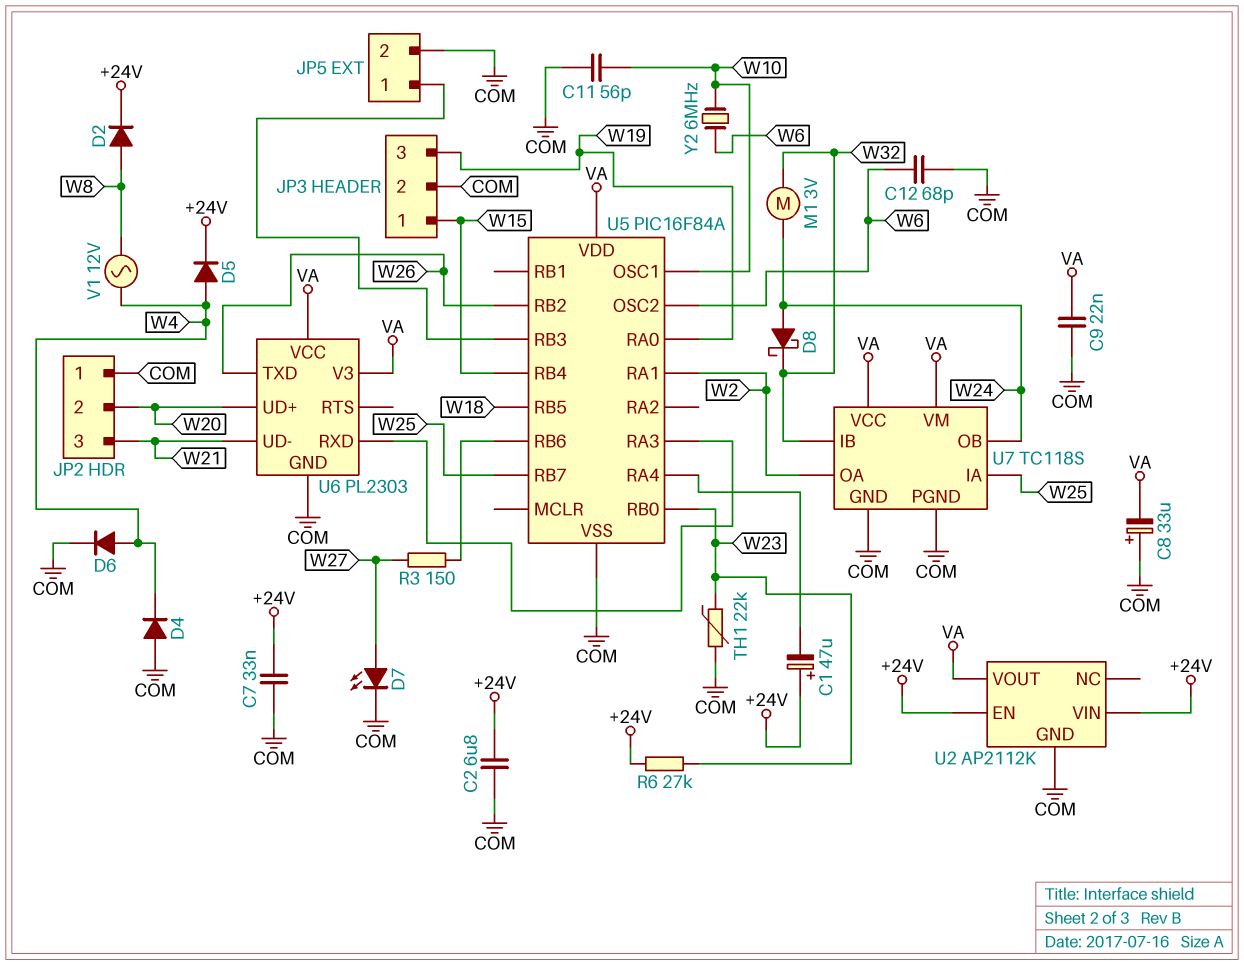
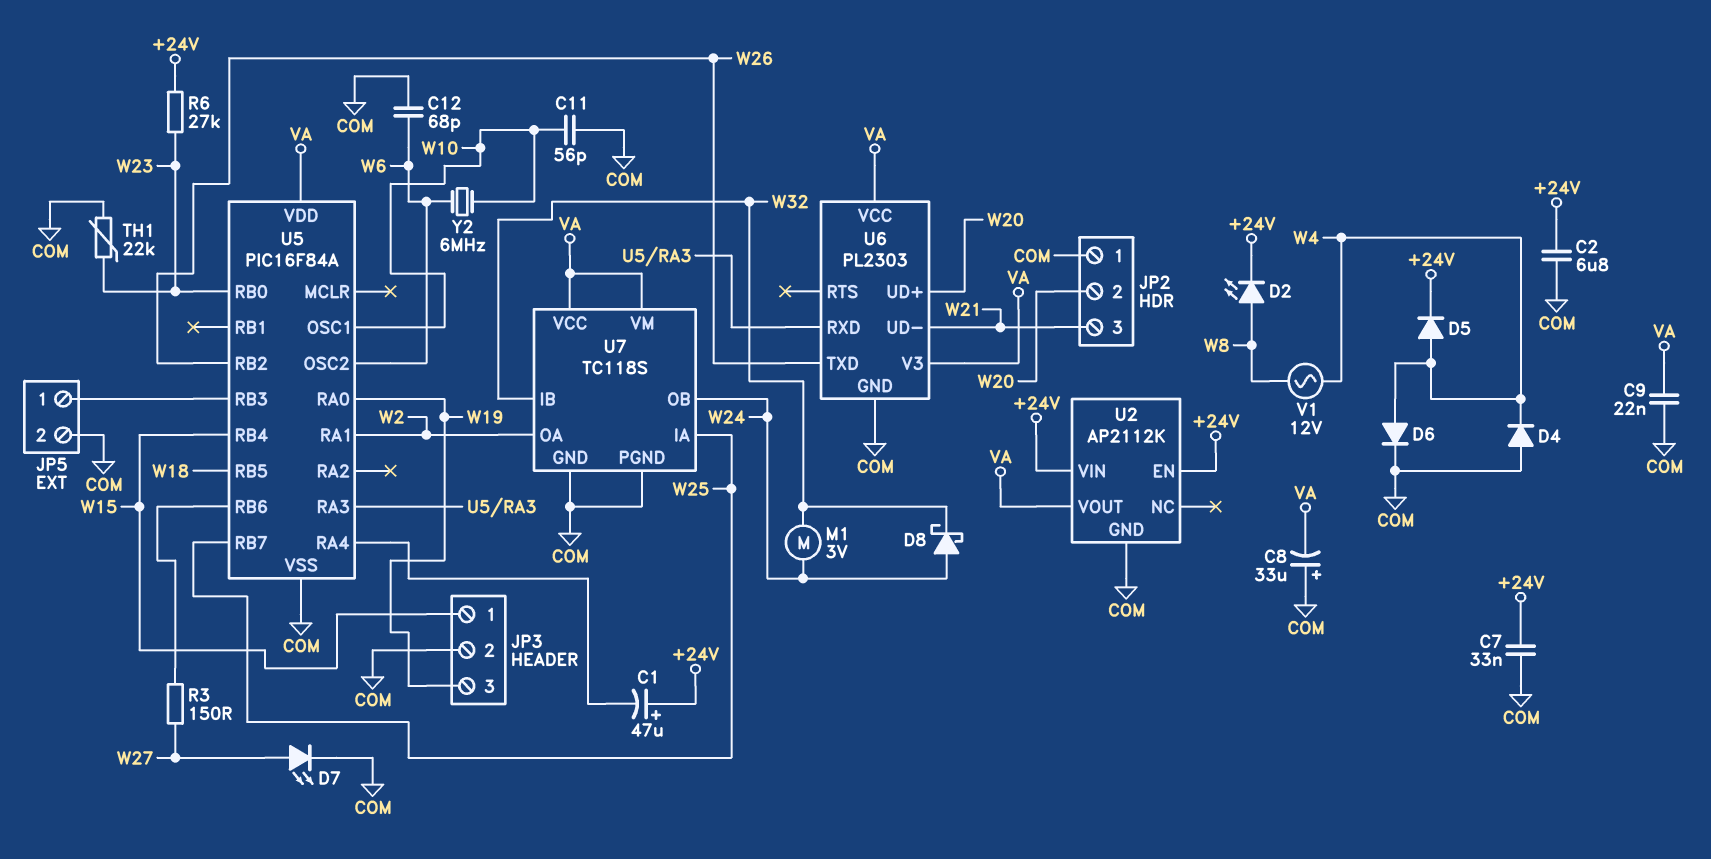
D2: diode (A W8, K +24V) -> LED (A W8, K +24V)

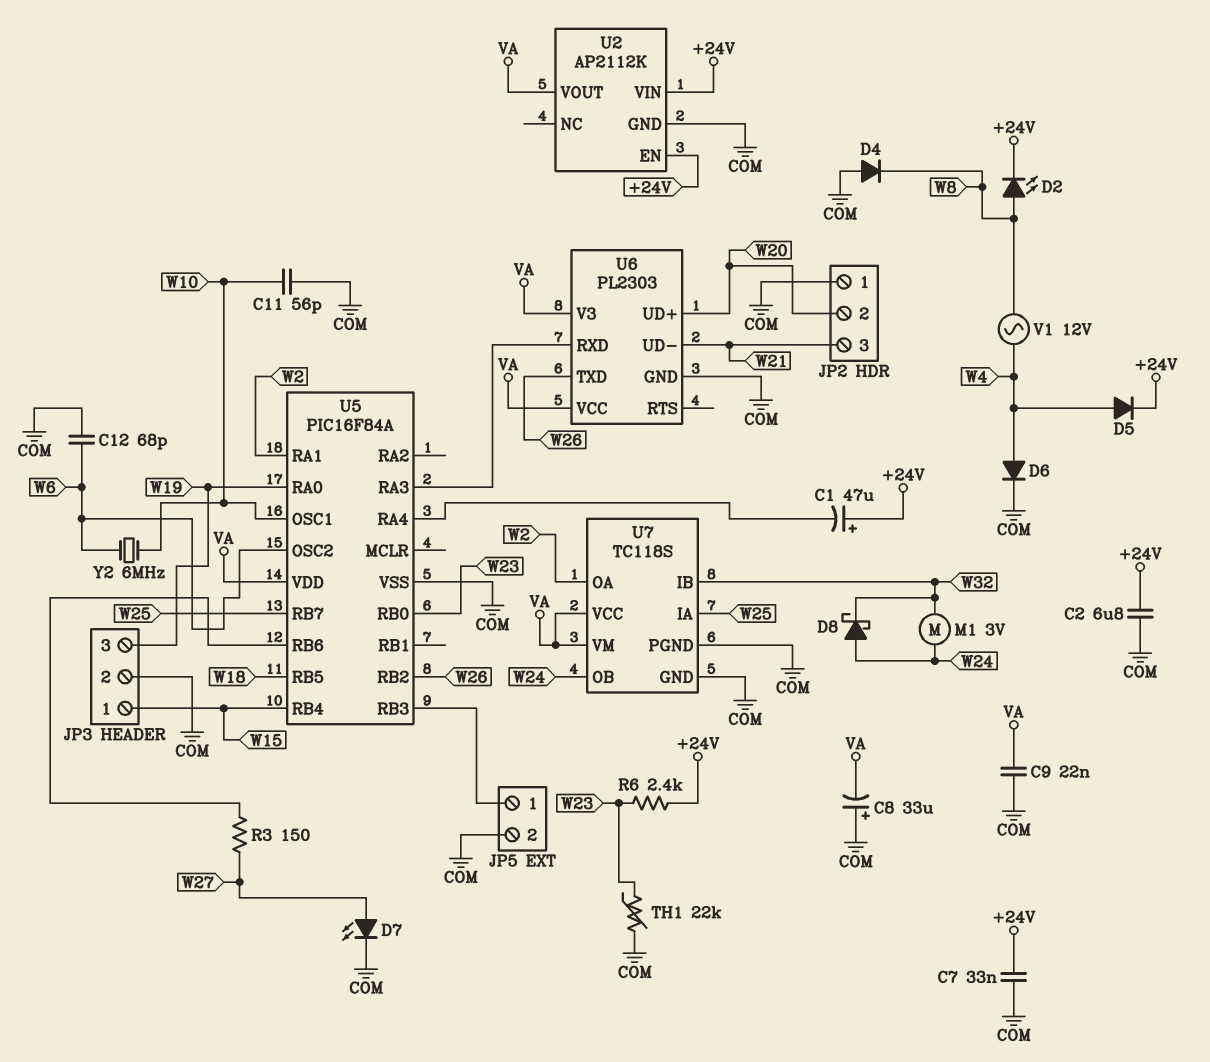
D4: diode (A COM, K W4) -> diode (A COM, K W8)
R6: 27k (+24V, W23) -> 2.4k (+24V, W23)

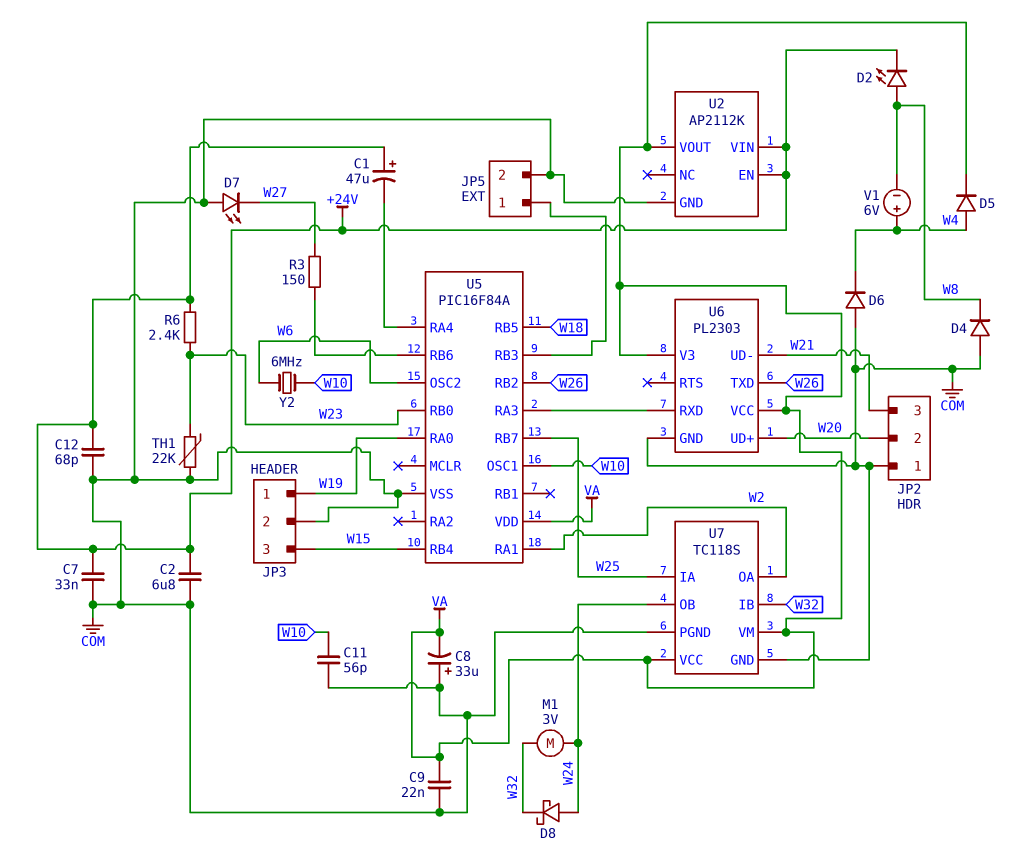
C12: 68pF (COM, W6) -> 68pF (+24V, COM)
D5: diode (A W4, K +24V) -> diode (A W4, K VA)
D6: diode (A W4, K COM) -> diode (A COM, K W4)
D7: LED (A W27, K COM) -> LED (A COM, K W27)
JP3 pin 1: W15 -> W19
JP3 pin 3: W19 -> W15
V1: AC 12V (W4, W8) -> 6V (plus W4, minus W8)

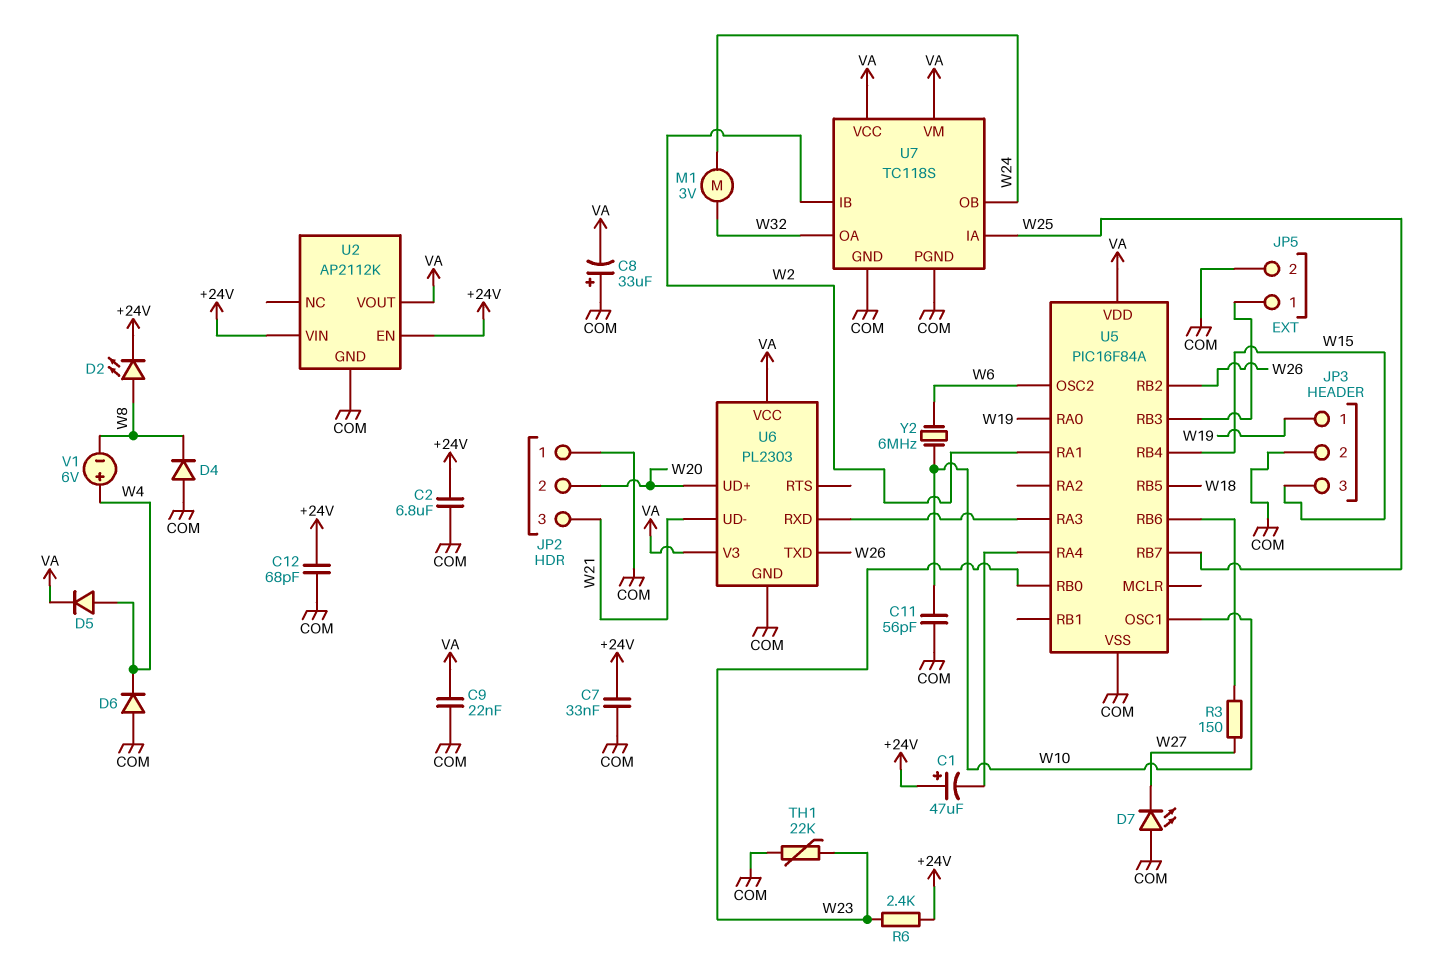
D8: schottky (A W24, K W32) -> none
U7 pin IB: W32 -> W2
U7 pin OA: W2 -> W32

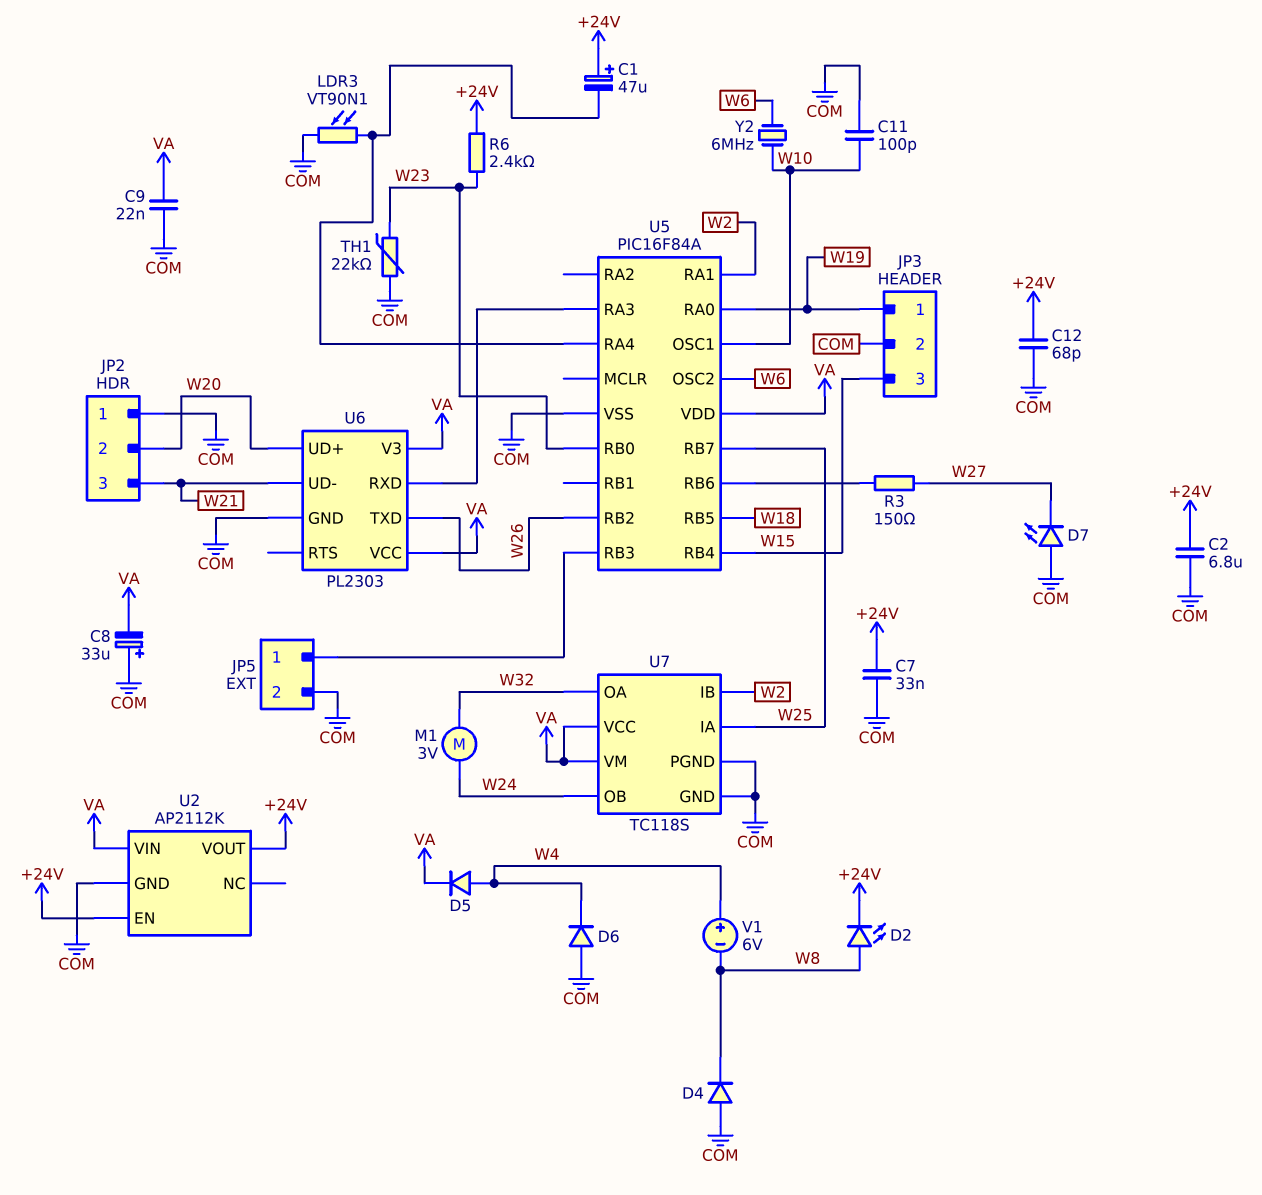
C11: 56pF (COM, W10) -> 100pF (COM, W10)
LDR3: none -> VT90N1 (COM, U5/RA4)
U2 pin VIN: +24V -> VA
U2 pin VOUT: VA -> +24V

